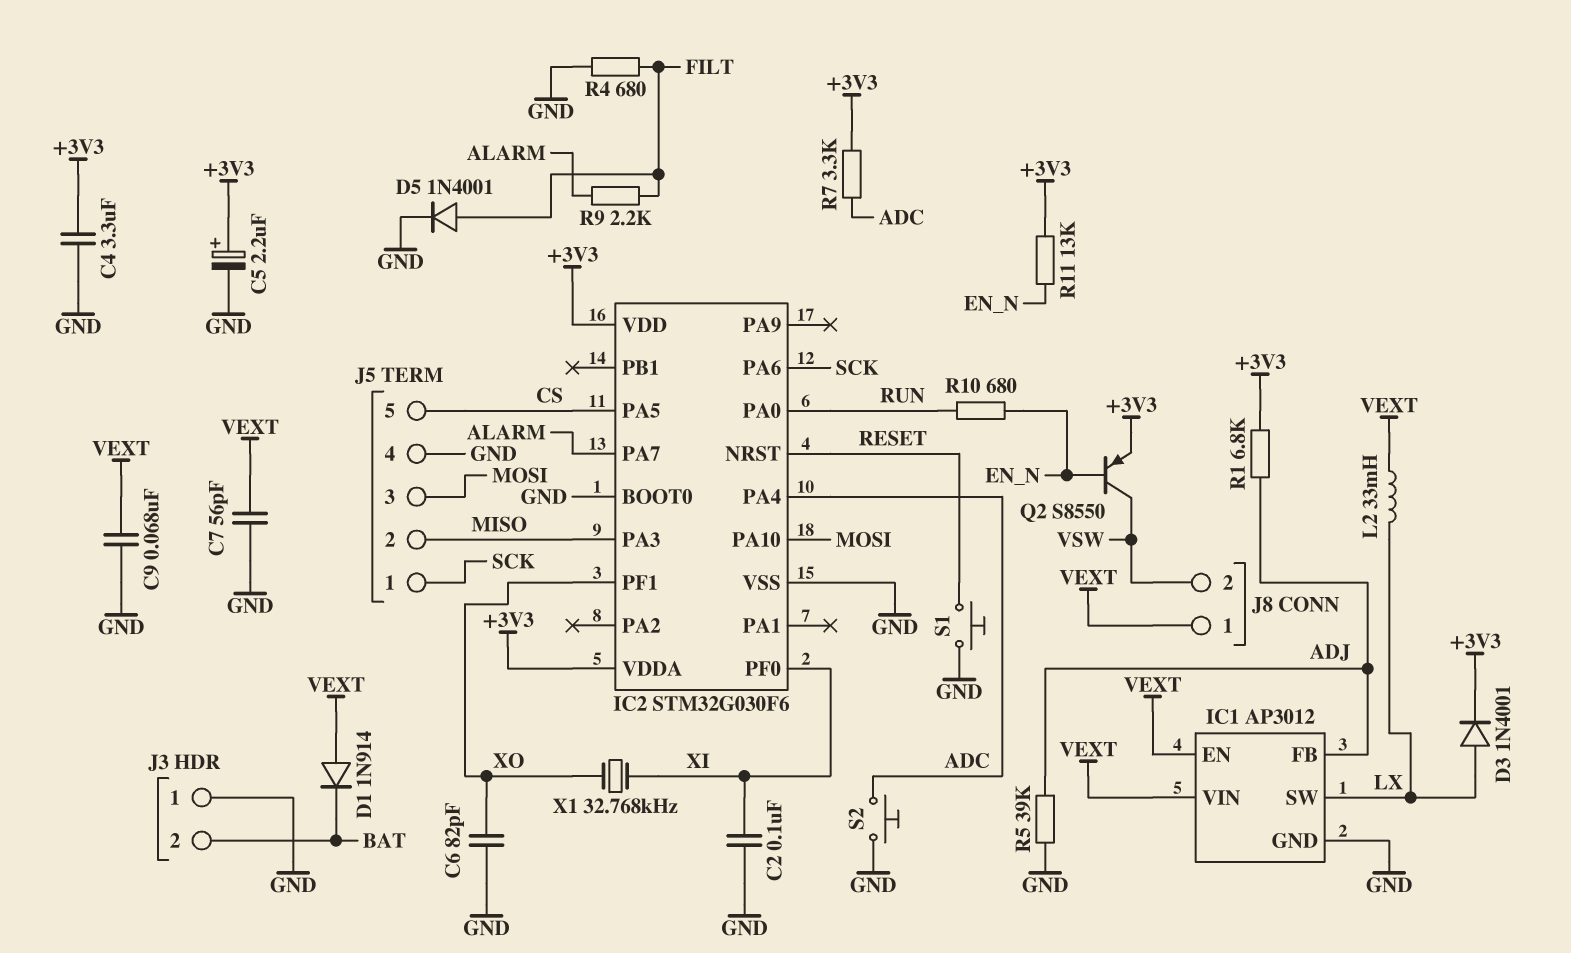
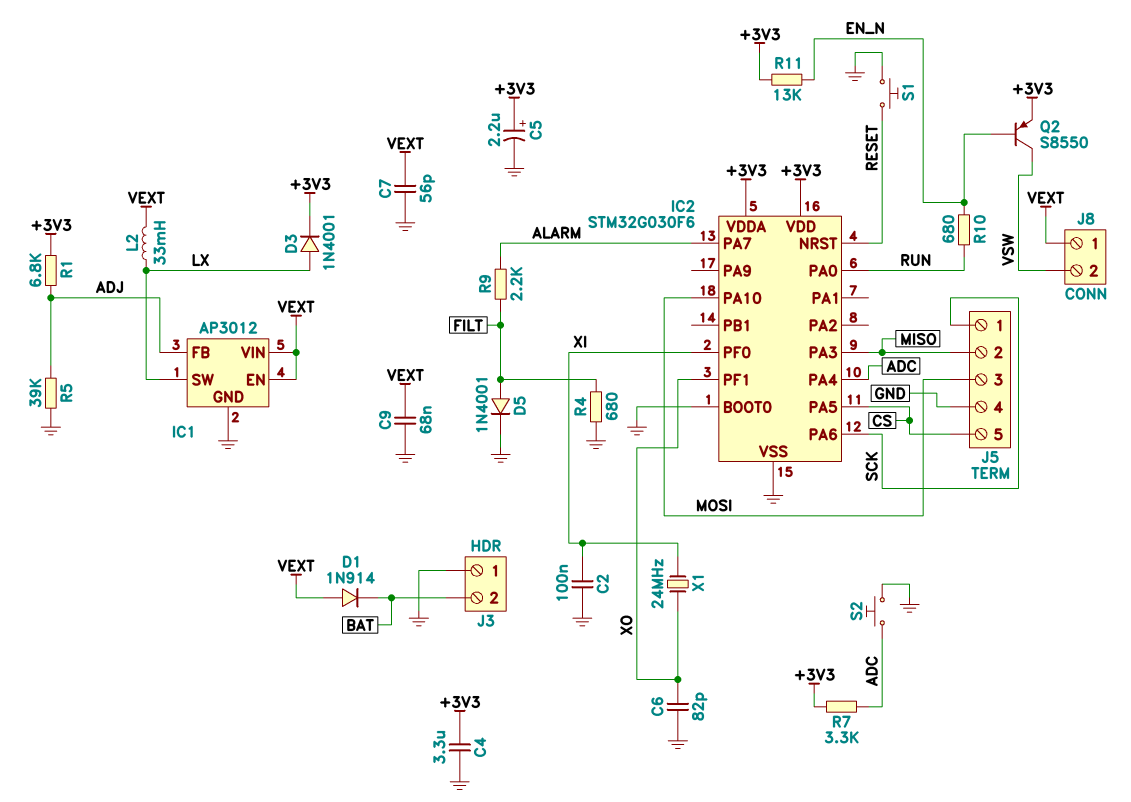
X1: 32.768kHz (XI, XO) -> 24MHz (XI, XO)

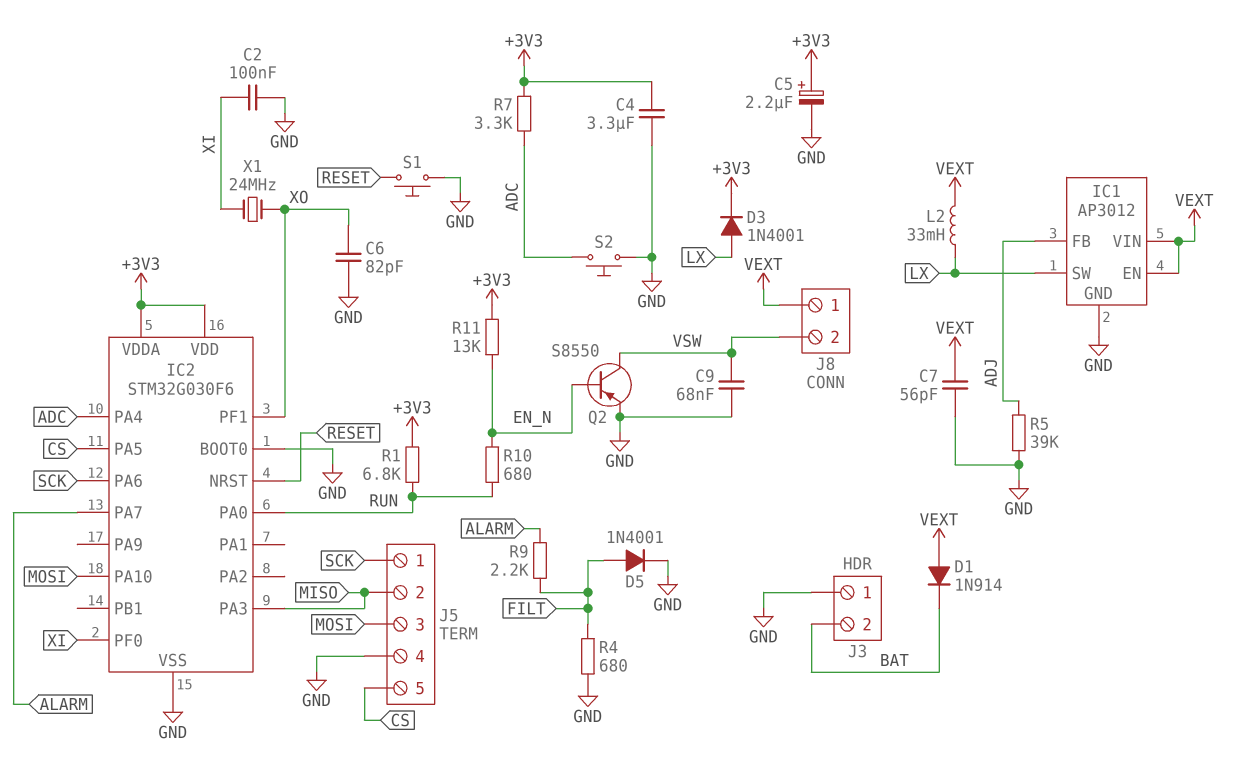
C9: 68nF (GND, VEXT) -> 68nF (GND, VSW)
Q2: PNP S8550 (B EN_N, C VSW, E +3V3) -> PNP S8550 (B EN_N, C VSW, E GND)
R1: 6.8k (+3V3, ADJ) -> 6.8k (+3V3, RUN)

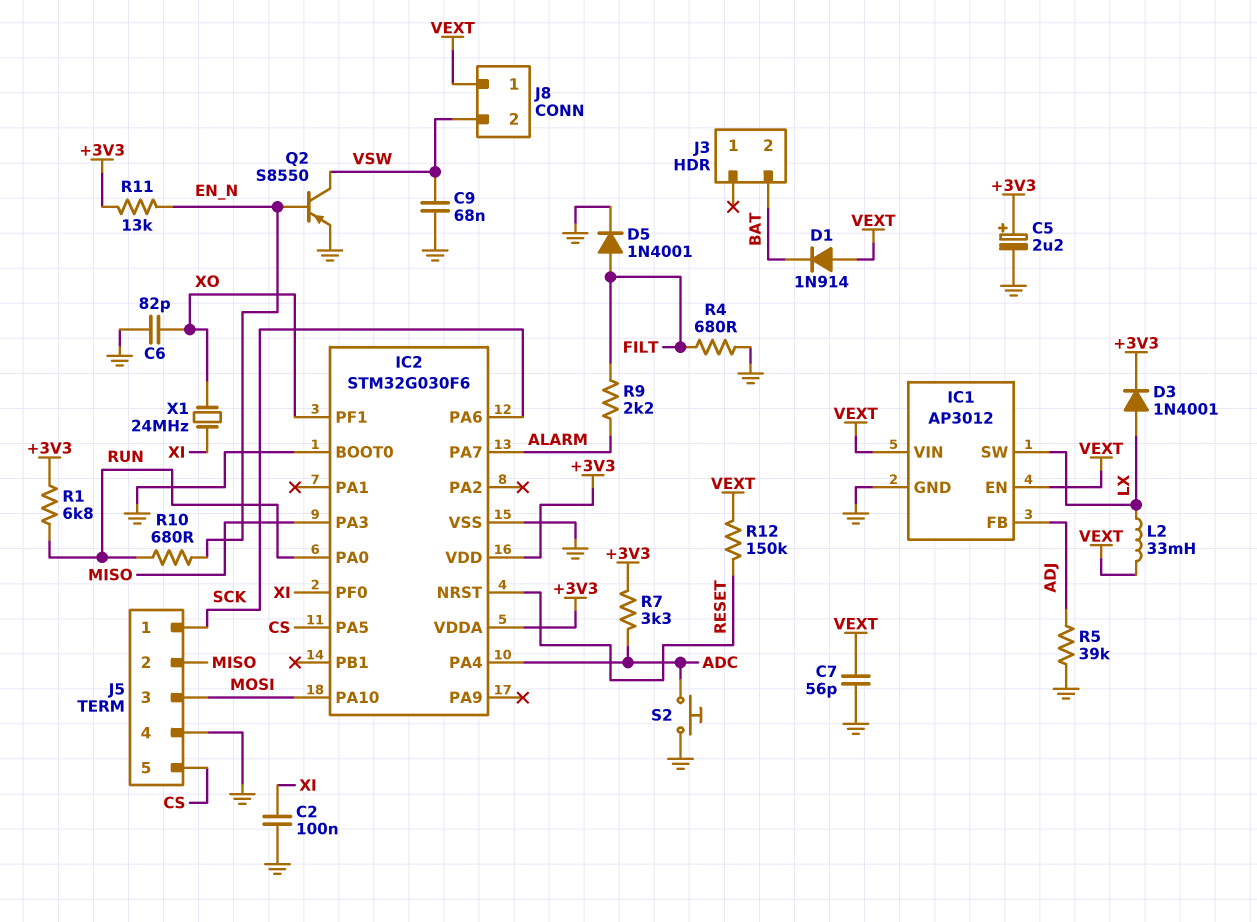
C4: 3.3uF (+3V3, GND) -> none
J3 pin 1: GND -> none
R12: none -> 150k (RESET, VEXT)
S1: button (GND, RESET) -> none

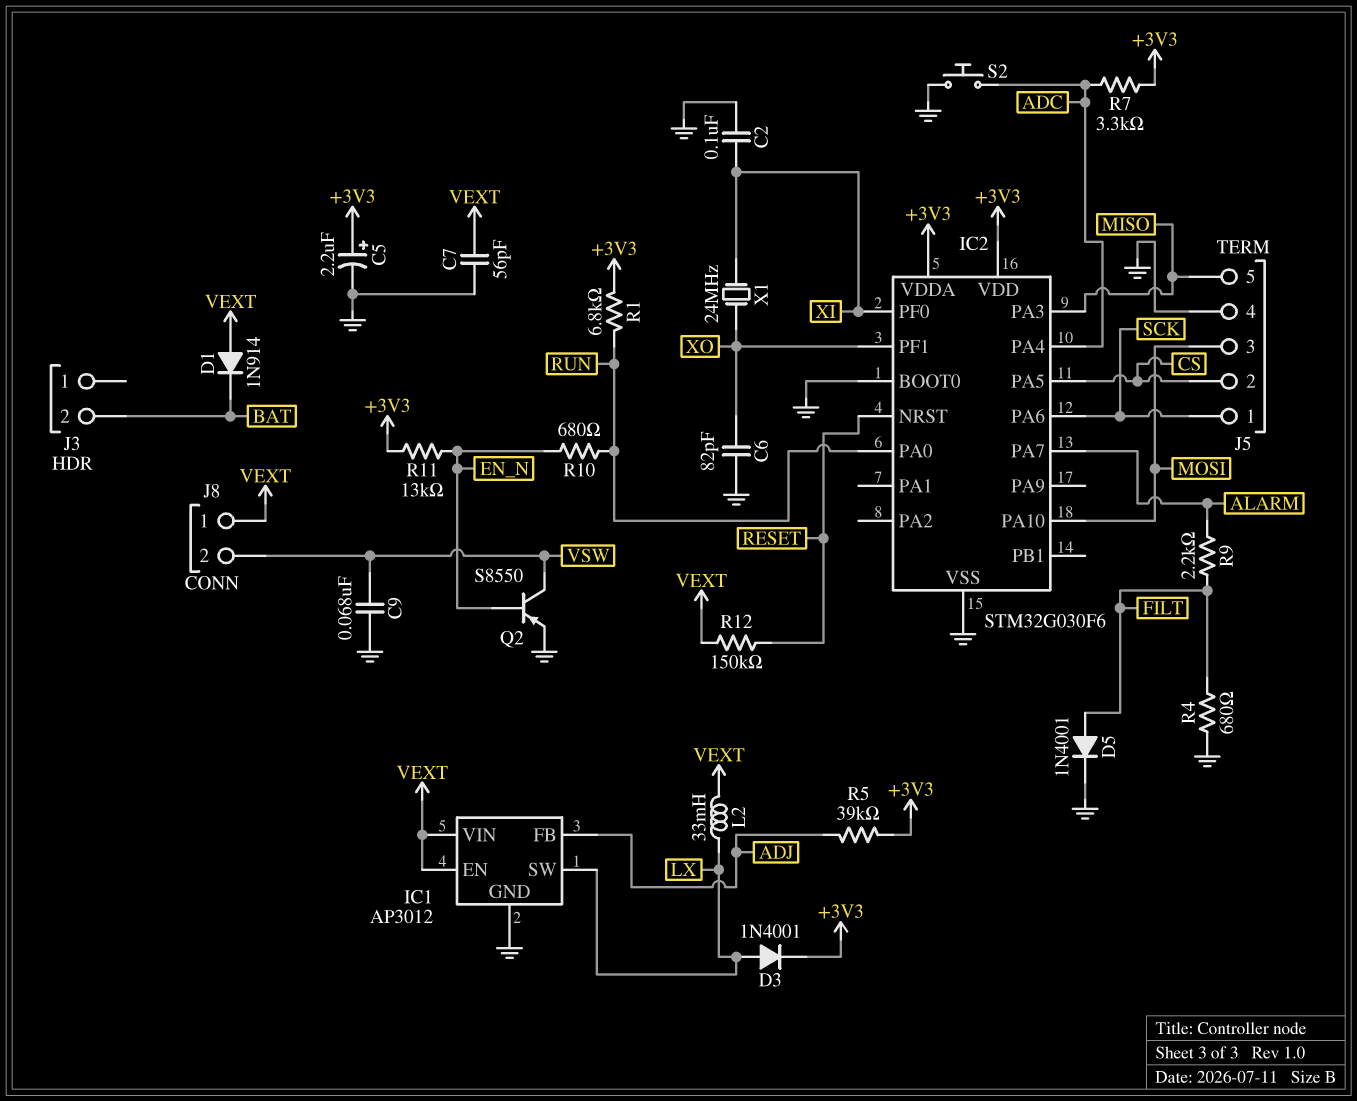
J5 pin 2: MISO -> CS
J5 pin 5: CS -> MISO
R5: 39k (ADJ, GND) -> 39k (+3V3, ADJ)

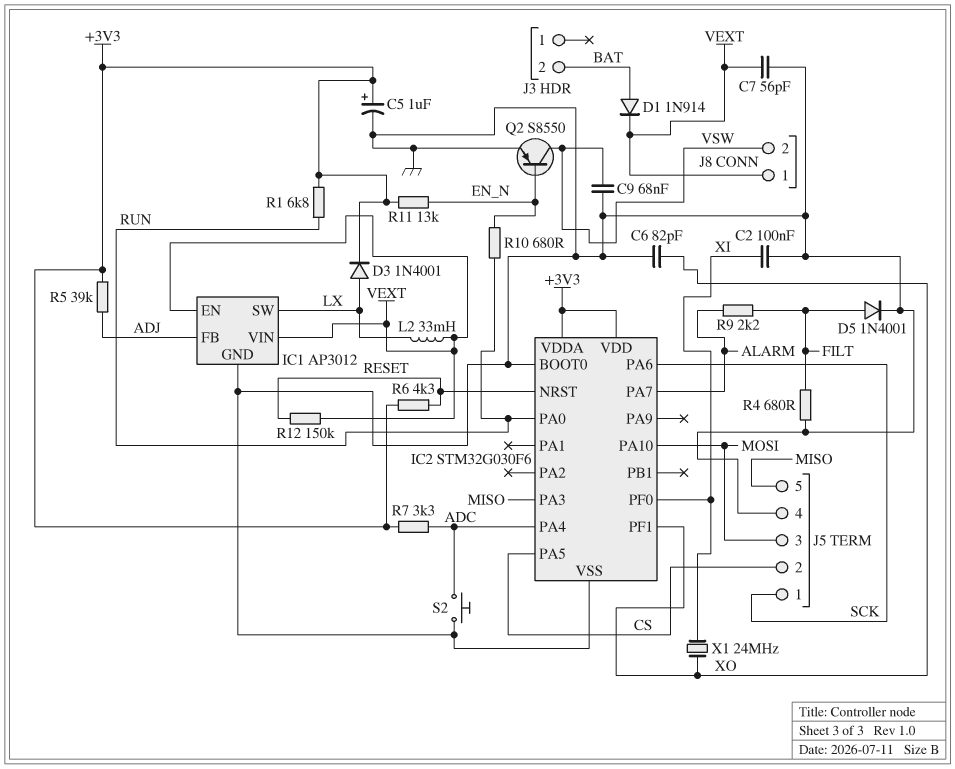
C5: 2.2uF (plus +3V3, minus GND) -> 1uF (plus +3V3, minus GND)
D1: diode 1N914 (A VEXT, K BAT) -> diode 1N914 (A BAT, K VEXT)
R6: none -> 4.3k (+3V3, RESET)

